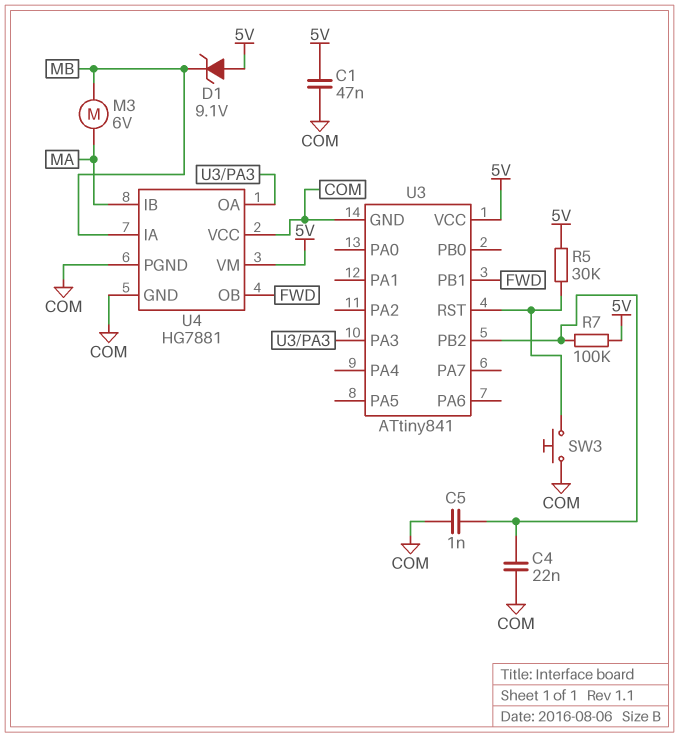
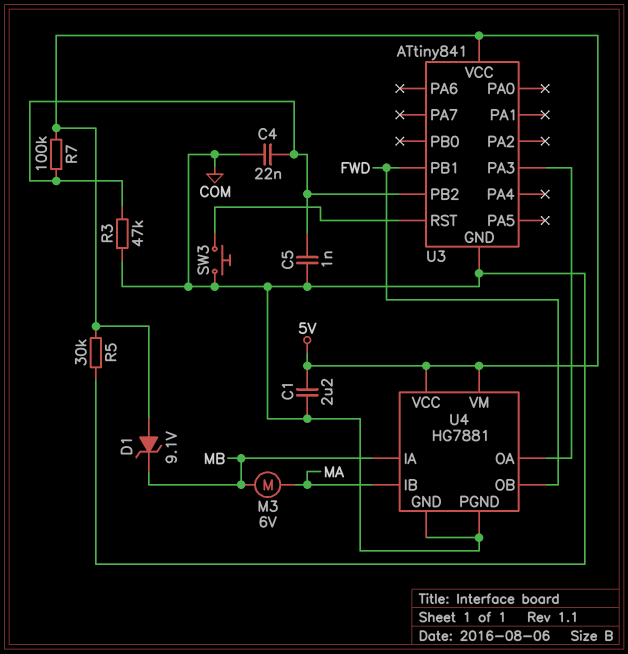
C1: 47nF (5V, COM) -> 2.2uF (5V, COM)
R3: none -> 47k (COM, U3/PB2)
R5: 30k (5V, U3/RST) -> 30k (5V, COM)
U4 pin VCC: COM -> 5V

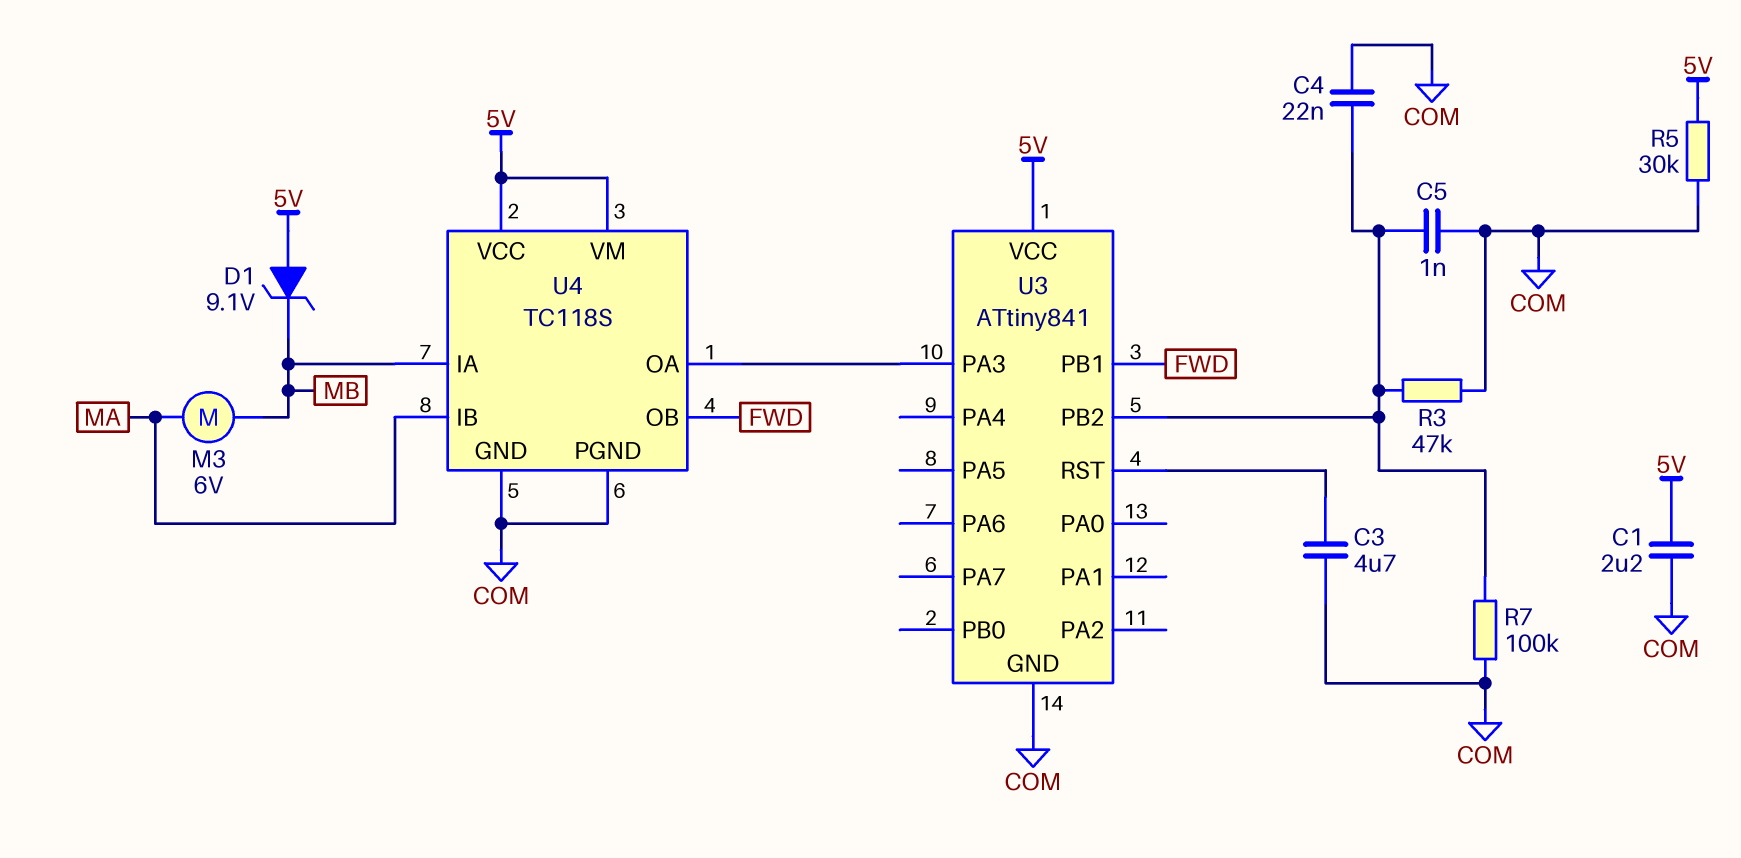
C3: none -> 4.7uF (COM, U3/RST)
R7: 100k (5V, U3/PB2) -> 100k (COM, U3/PB2)
SW3: button (COM, U3/RST) -> none
U4: HG7881 -> TC118S

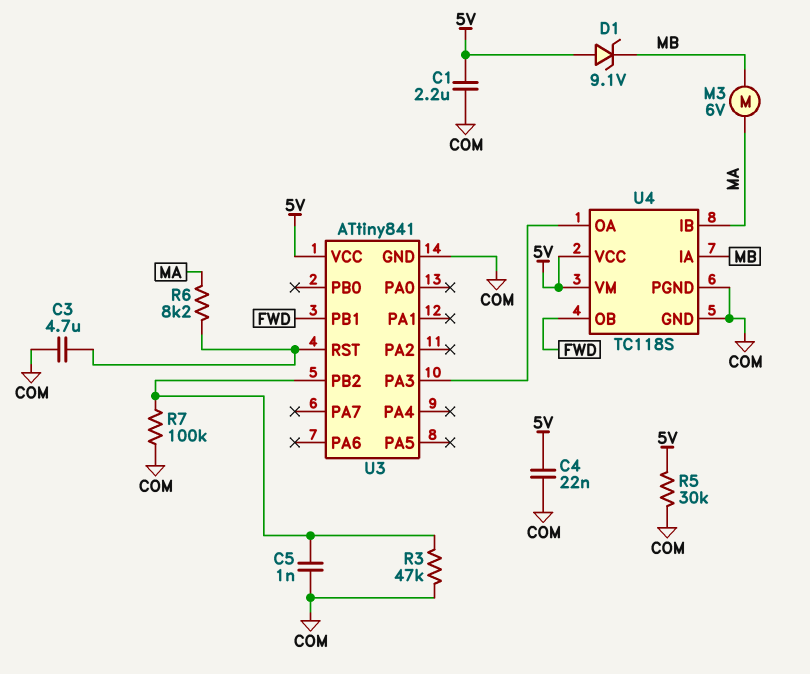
C4: 22nF (COM, U3/PB2) -> 22nF (5V, COM)
R6: none -> 8.2k (MA, U3/RST)

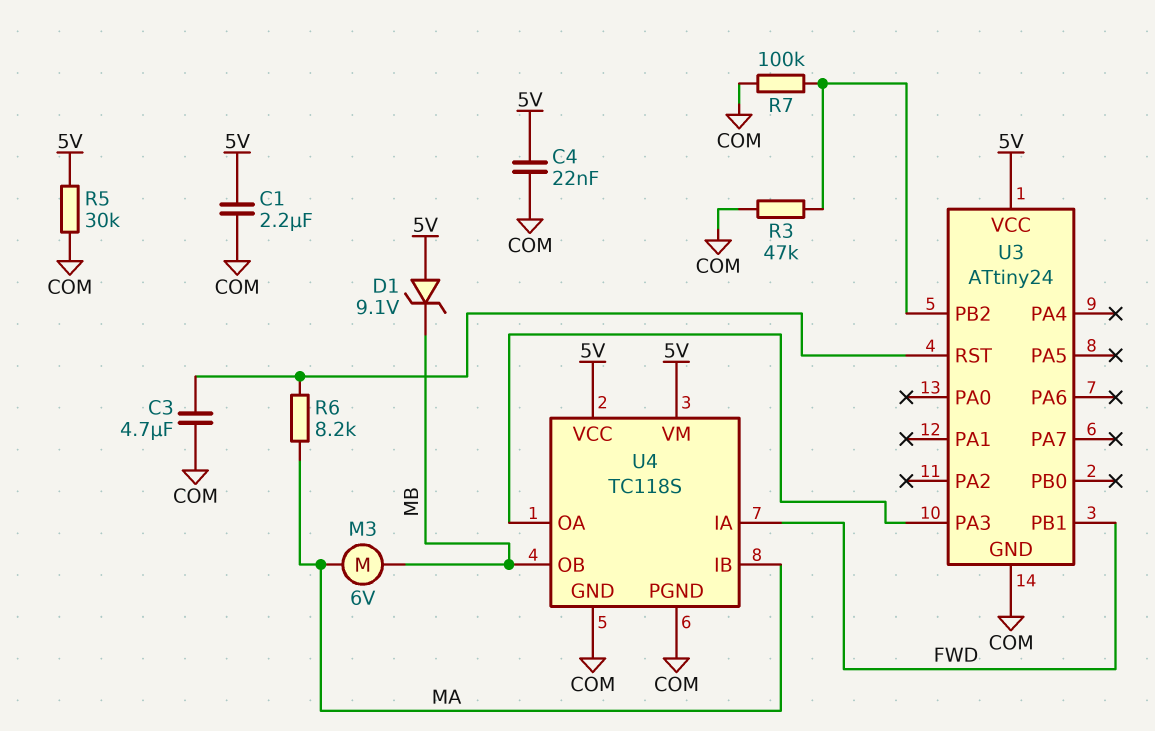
C5: 1nF (COM, U3/PB2) -> none
U3: ATtiny841 -> ATtiny24
U4 pin IA: MB -> FWD
U4 pin OB: FWD -> MB

